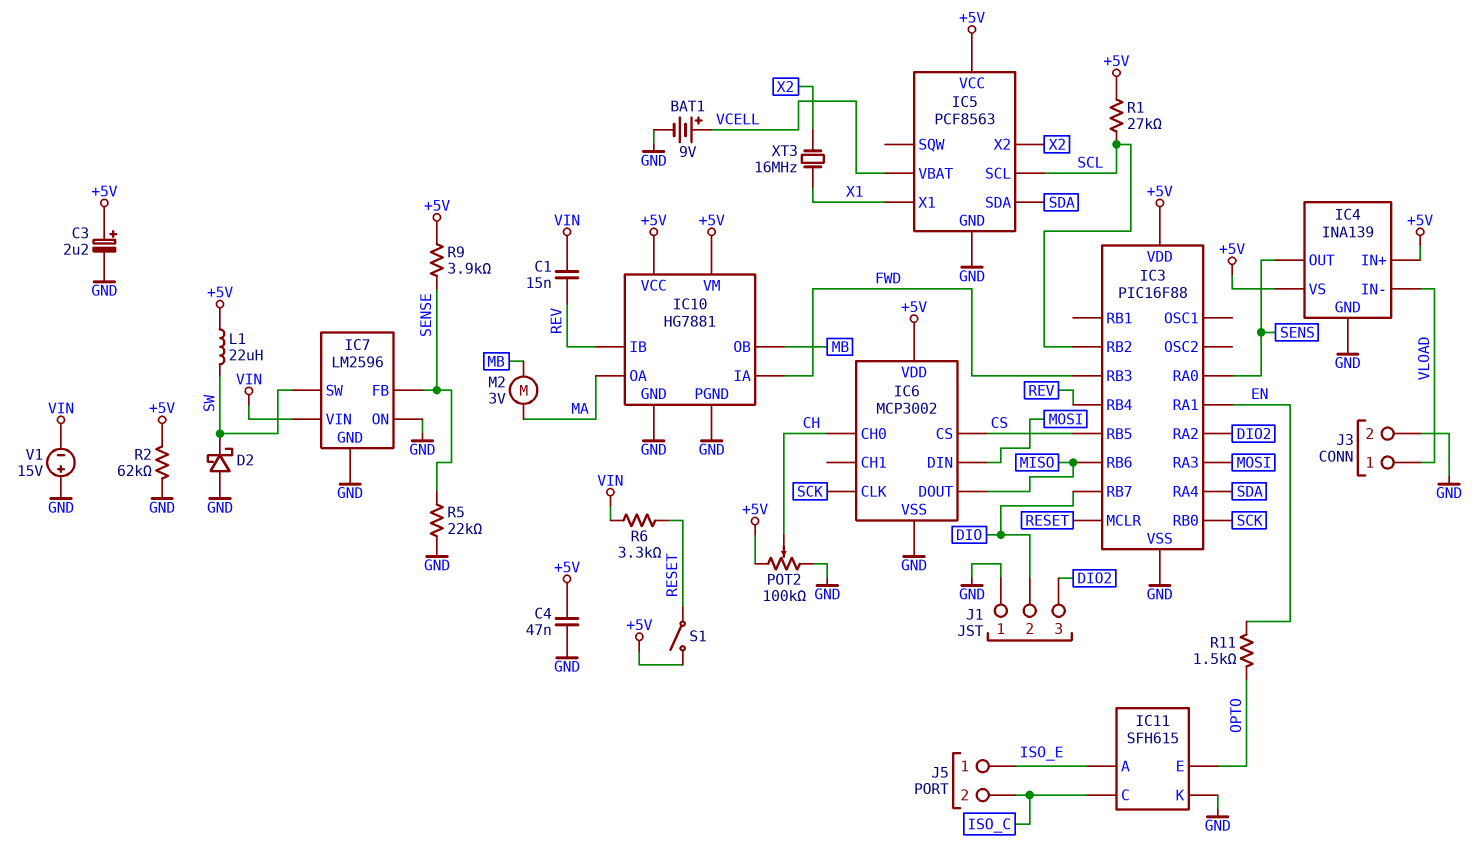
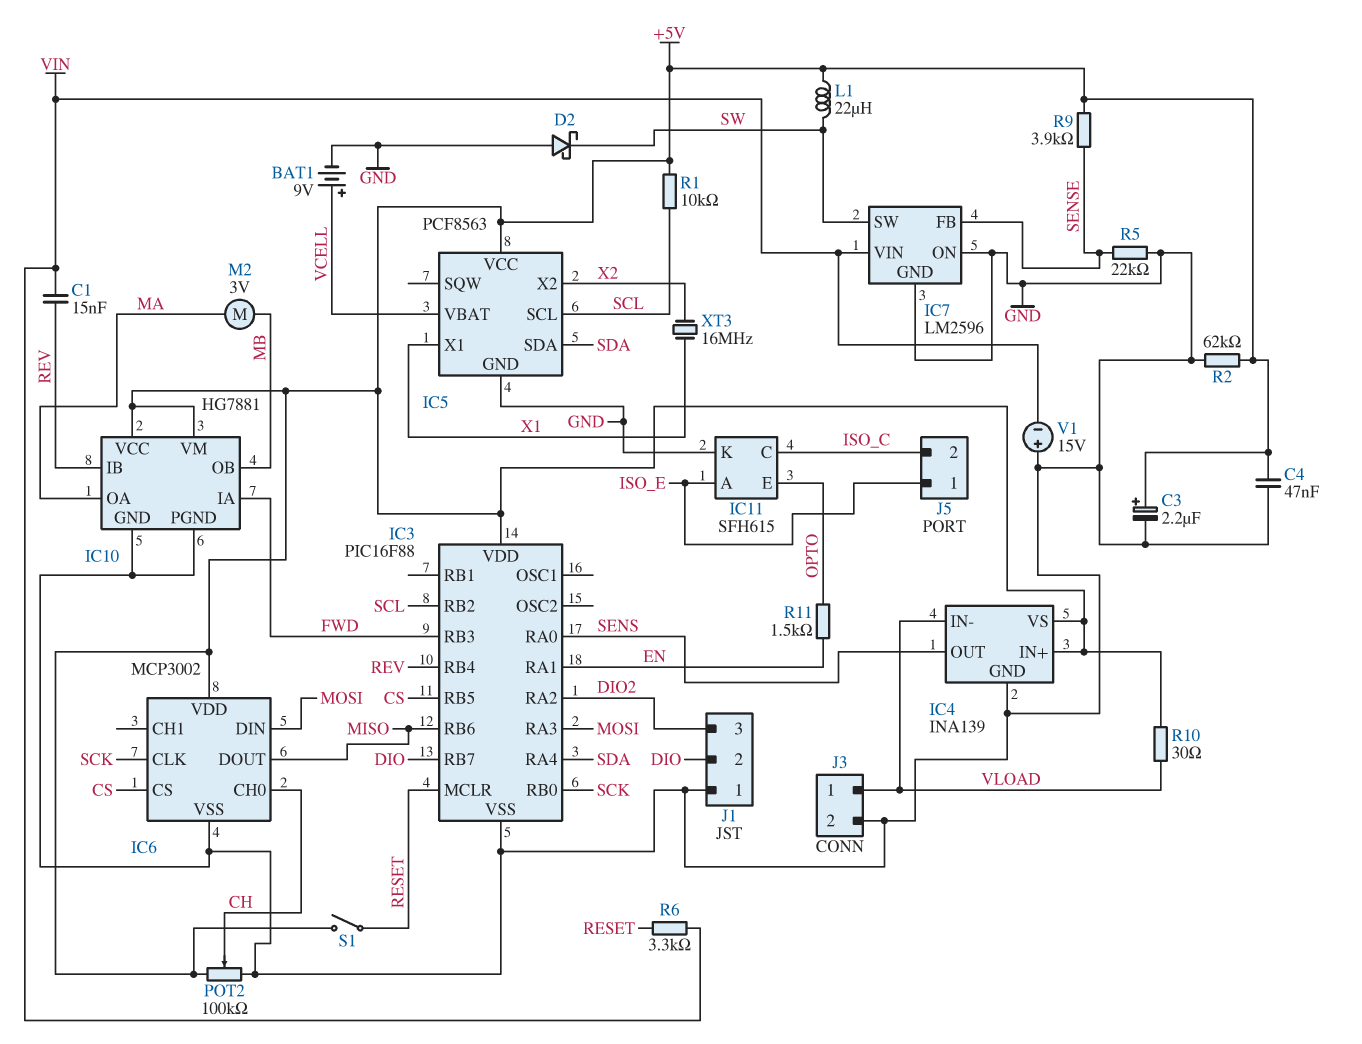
R1: 27k (+5V, SCL) -> 10k (+5V, SCL)
R10: none -> 30 (+5V, VLOAD)

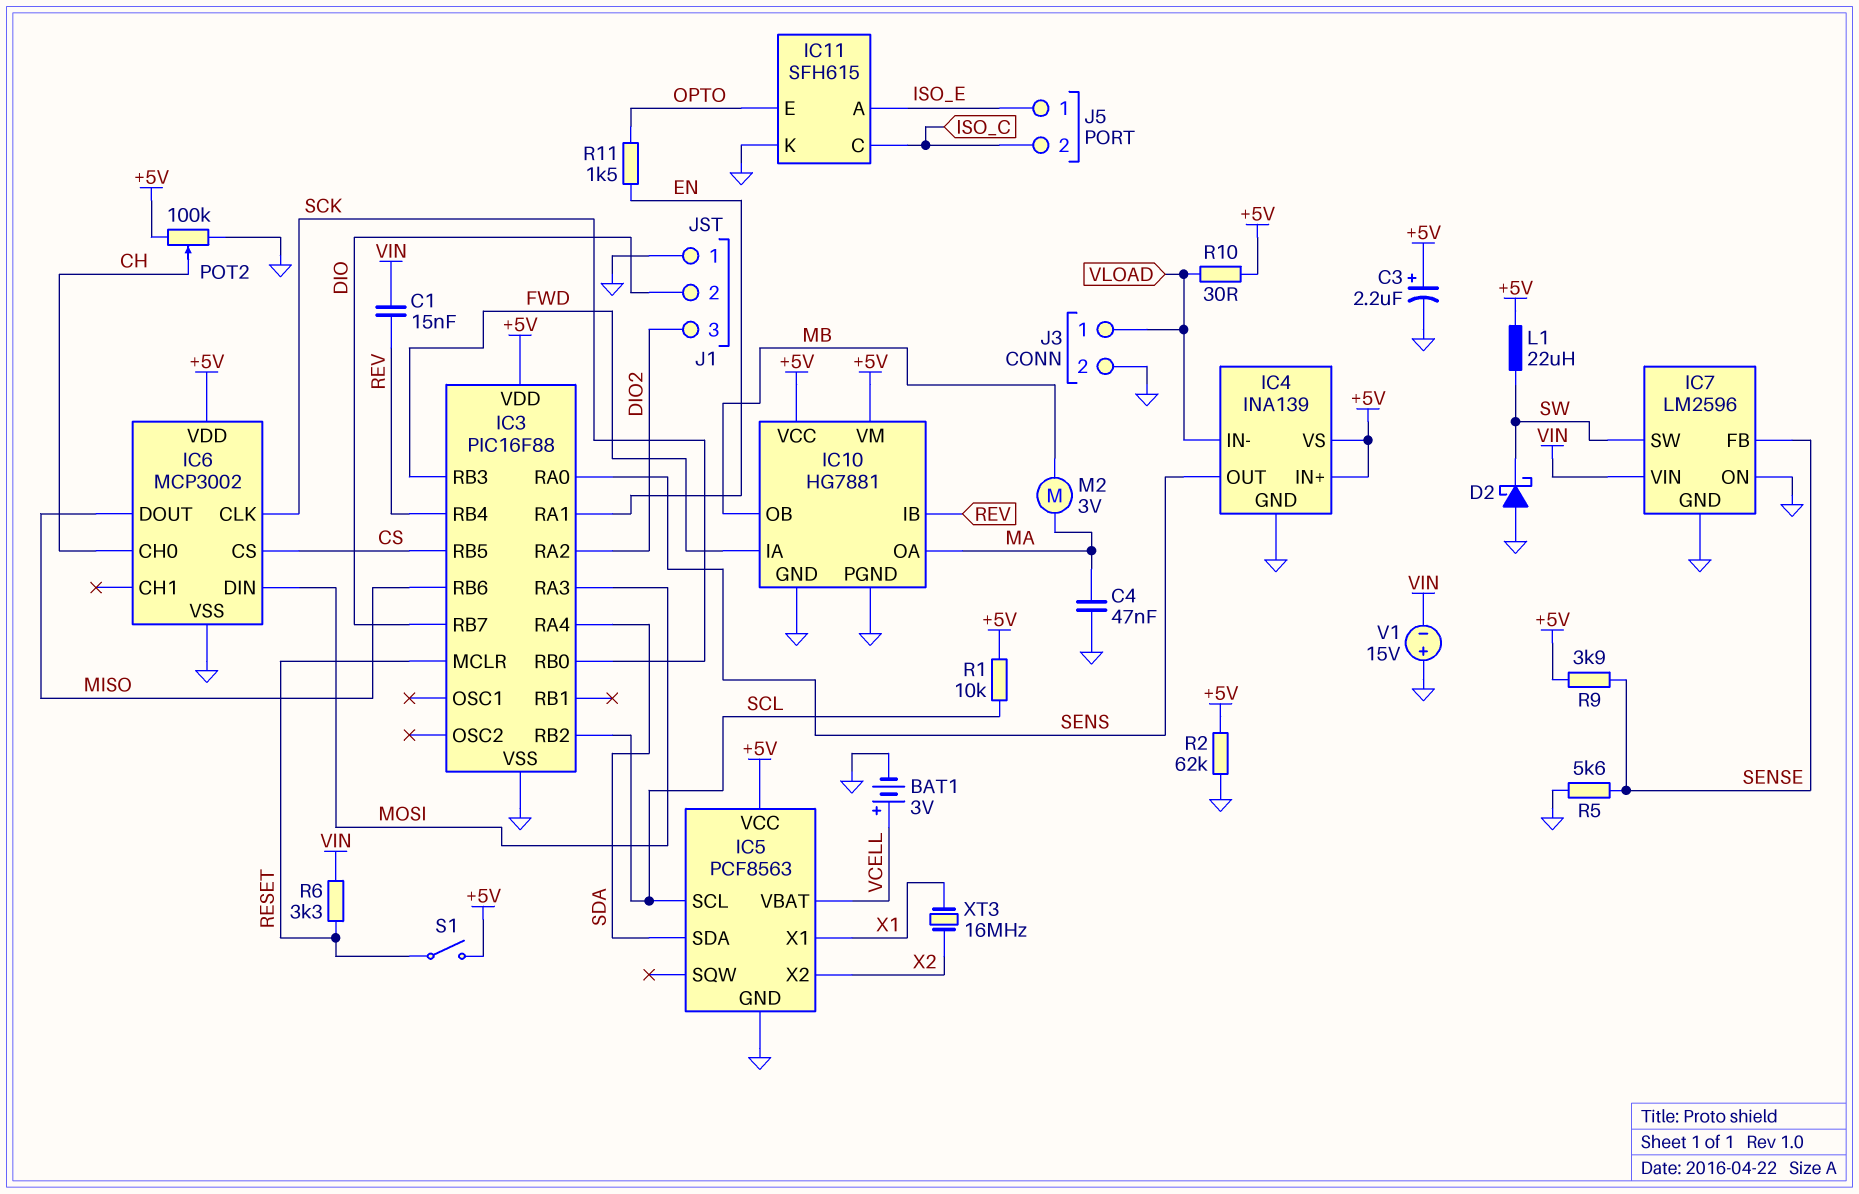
BAT1: 9V (plus VCELL, minus GND) -> 3V (plus VCELL, minus GND)
C4: 47nF (+5V, GND) -> 47nF (GND, MA)
R5: 22k (GND, SENSE) -> 5.6k (GND, SENSE)

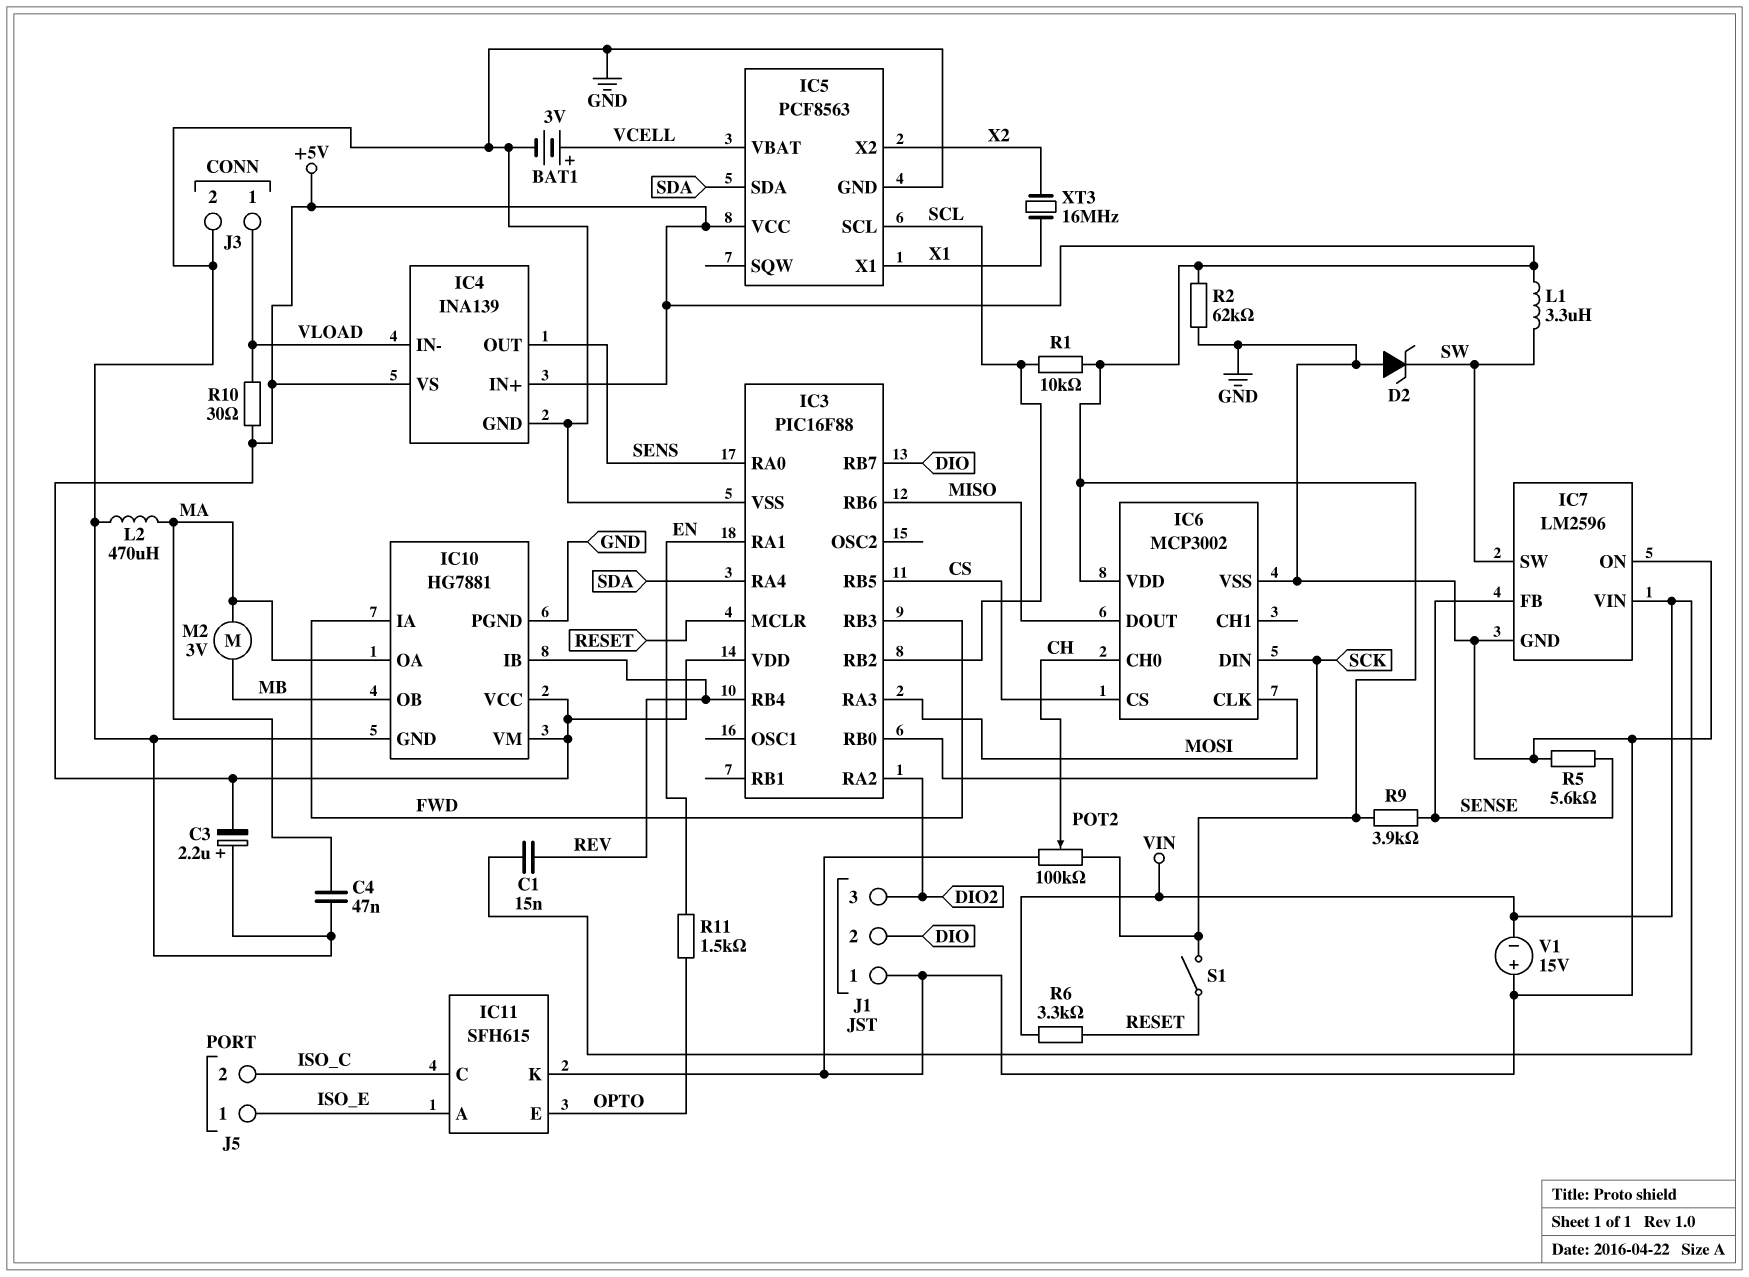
C3: 2.2uF (plus +5V, minus GND) -> 2.2uF (plus GND, minus +5V)
D2: schottky (A GND, K SW) -> zener (A GND, K SW)
IC6 pin CLK: SCK -> MOSI
IC6 pin DIN: MOSI -> SCK
L1: 22uH (+5V, SW) -> 3.3uH (+5V, SW)
L2: none -> 470uH (GND, MA)

